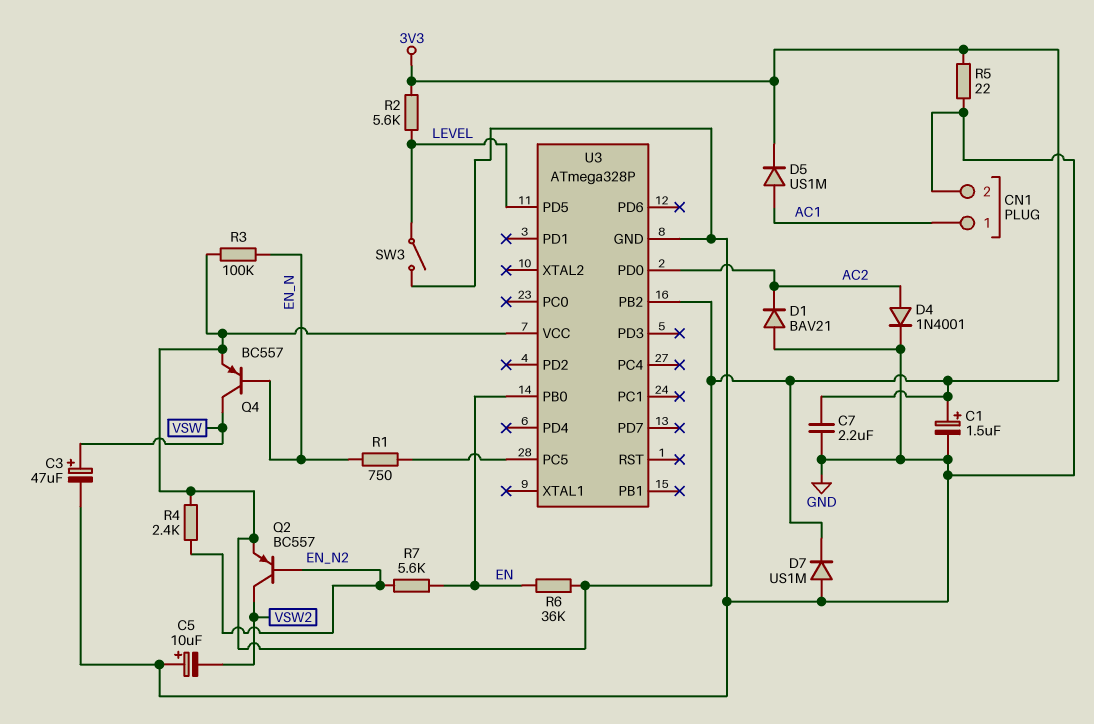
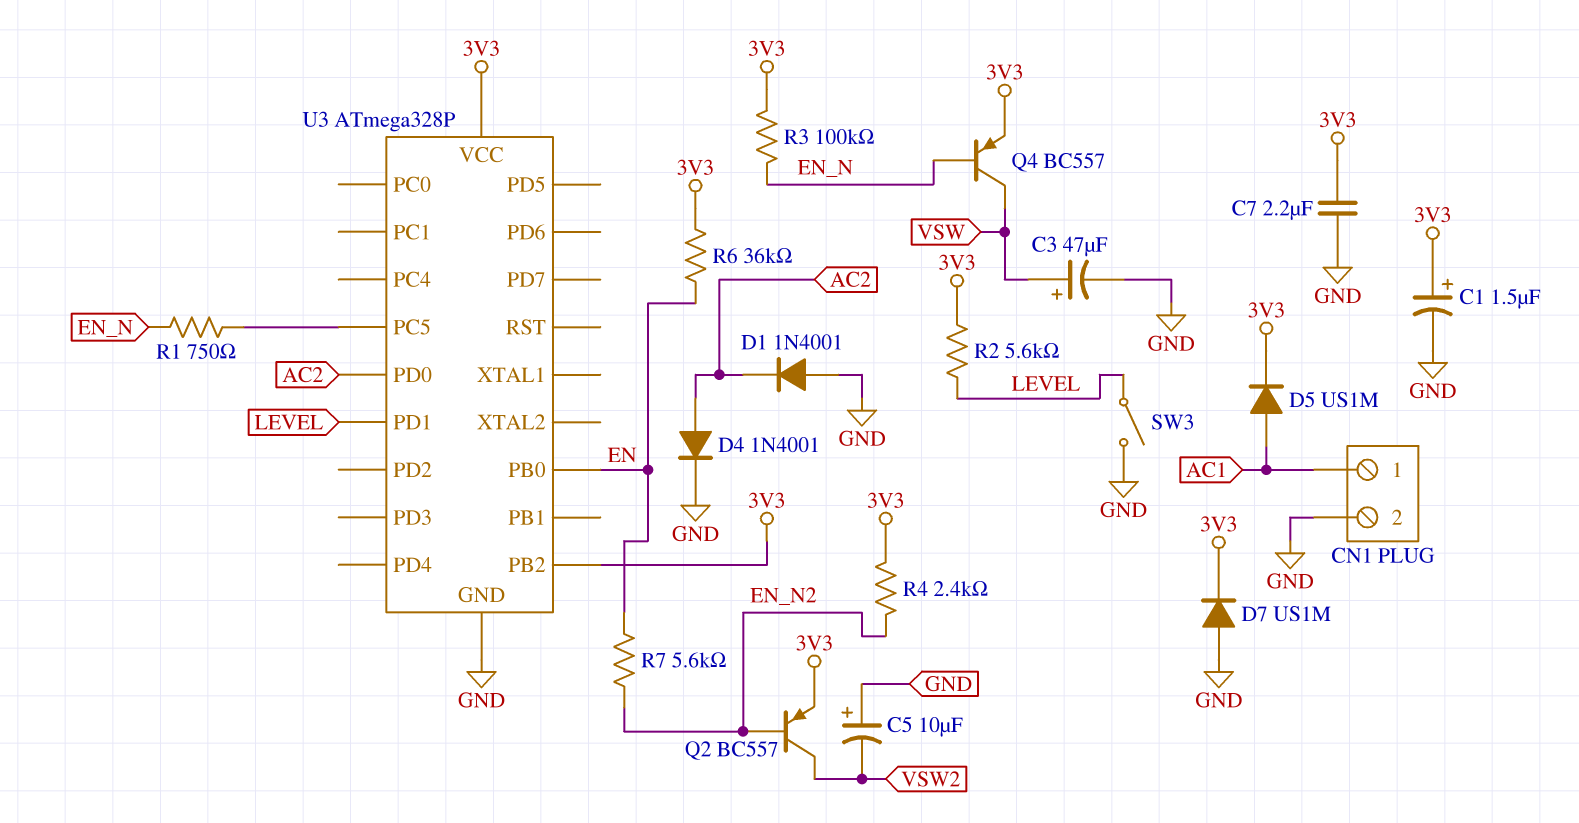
D1: diode BAV21 (A GND, K AC2) -> diode 1N4001 (A GND, K AC2)
R5: 22 (3V3, GND) -> none
U3 pin PD1: none -> LEVEL
U3 pin PD5: LEVEL -> none

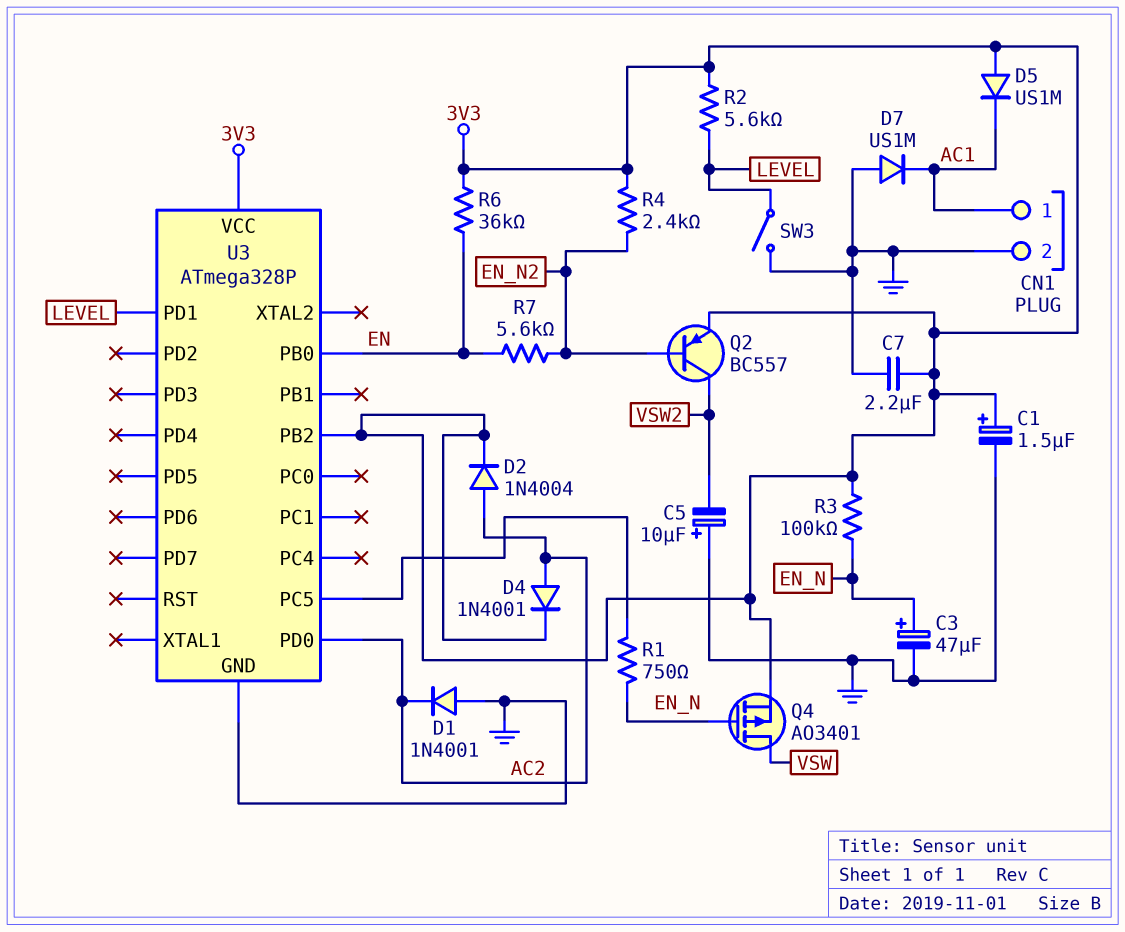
C3: 47uF (plus VSW, minus GND) -> 47uF (plus EN_N, minus GND)
D2: none -> diode 1N4004 (A AC2, K 3V3)
D4: diode 1N4001 (A AC2, K GND) -> diode 1N4001 (A AC2, K 3V3)
D5: diode US1M (A AC1, K 3V3) -> diode US1M (A 3V3, K AC1)
D7: diode US1M (A GND, K 3V3) -> diode US1M (A GND, K AC1)
Q4: PNP BC557 (B EN_N, C VSW, E 3V3) -> PMOS AO3401 (G EN_N, D VSW, S 3V3)

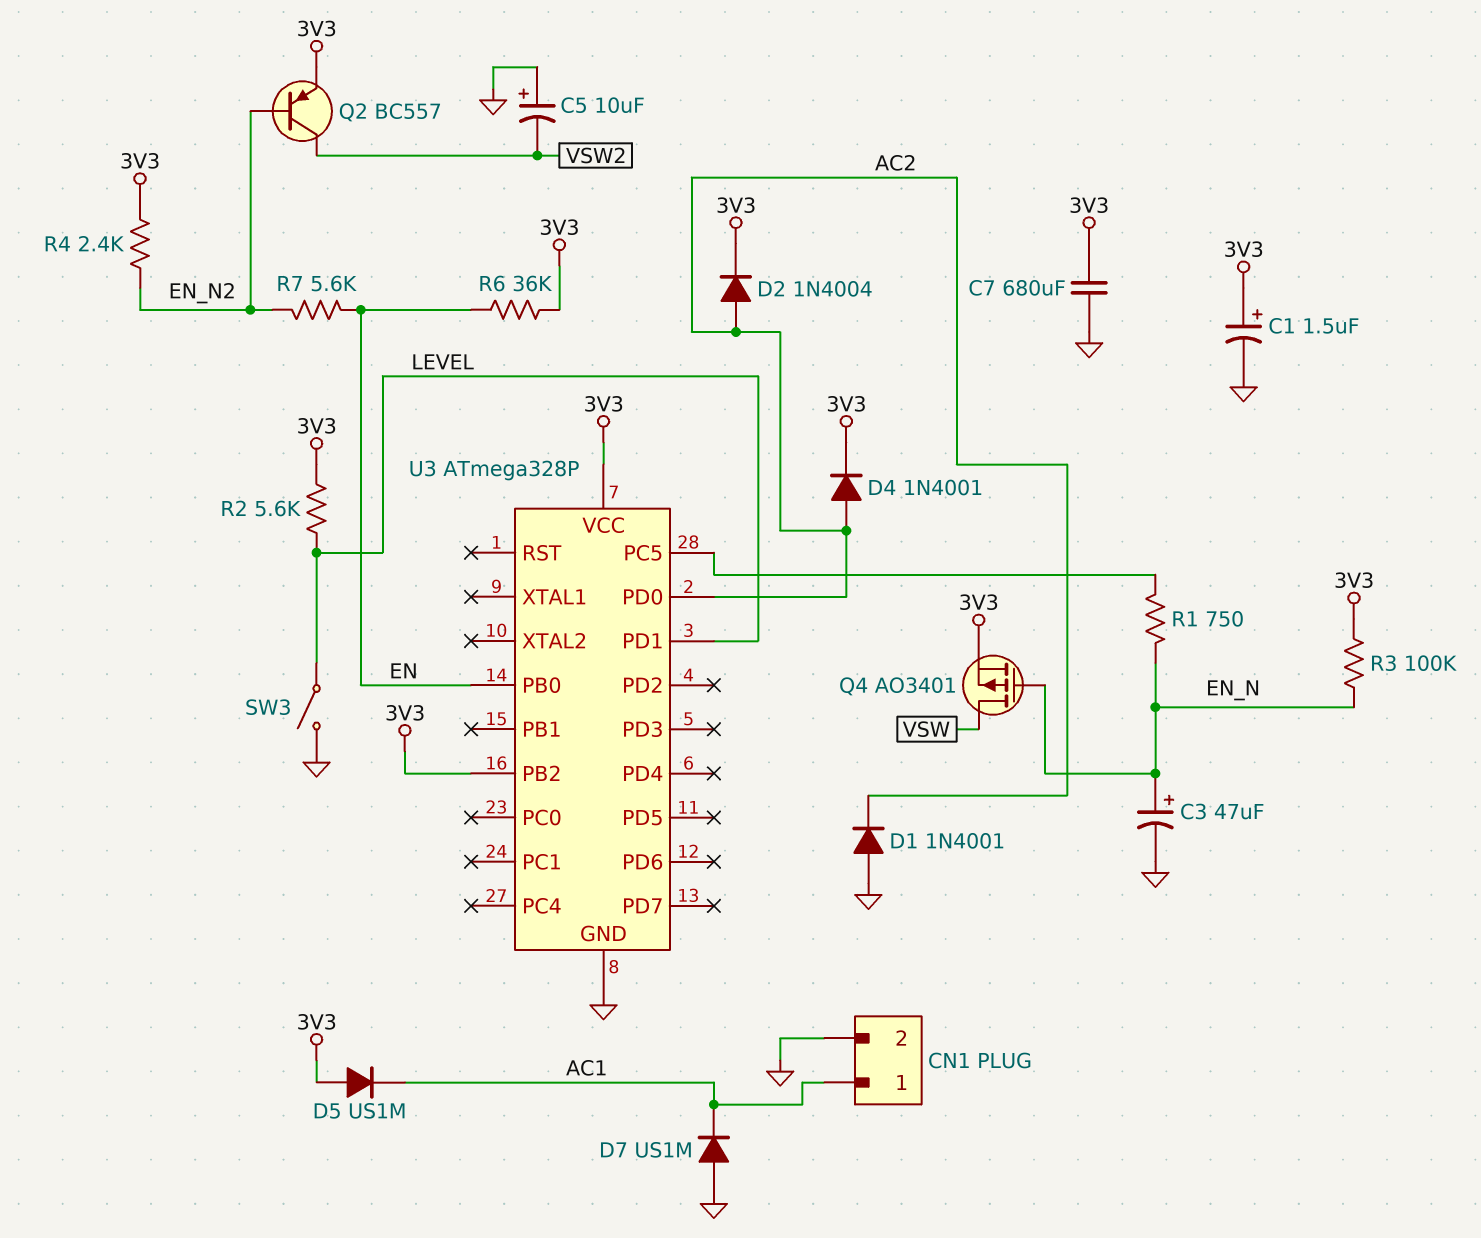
C7: 2.2uF (3V3, GND) -> 680uF (3V3, GND)

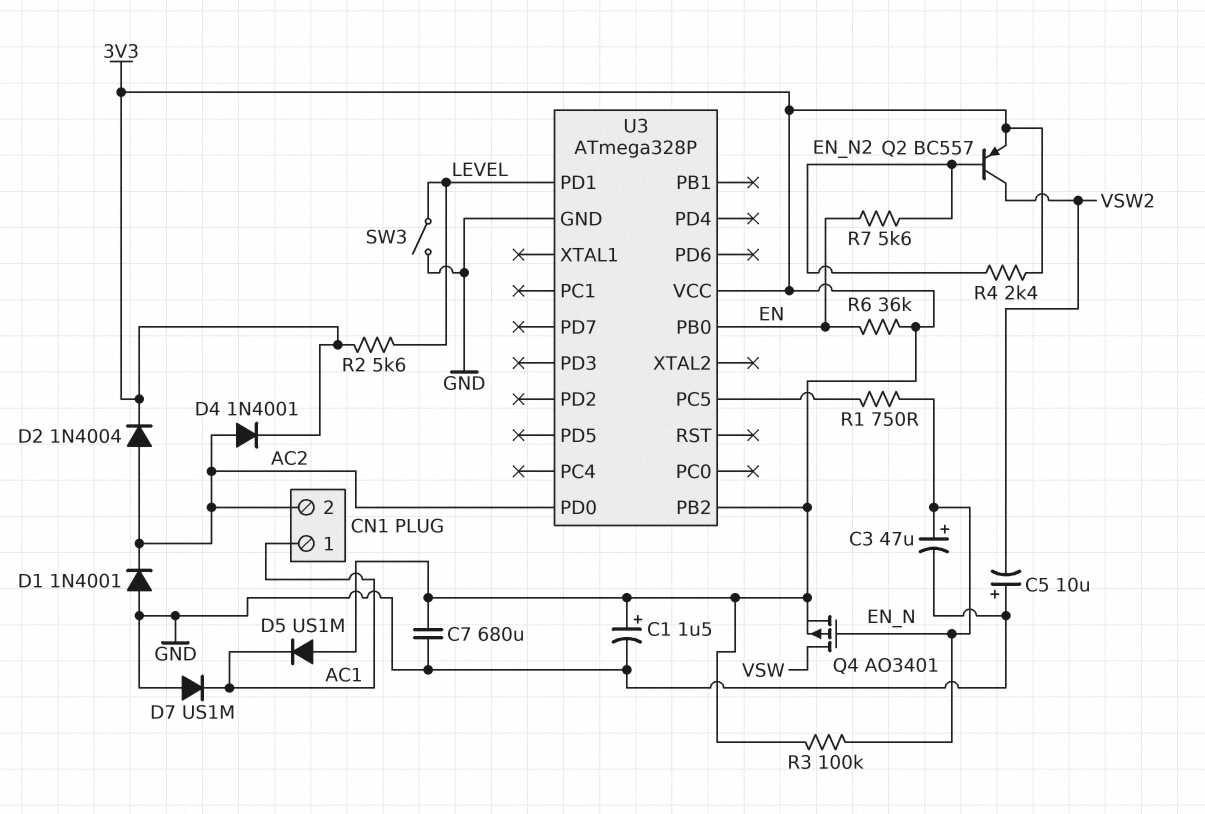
CN1 pin 2: GND -> AC2

